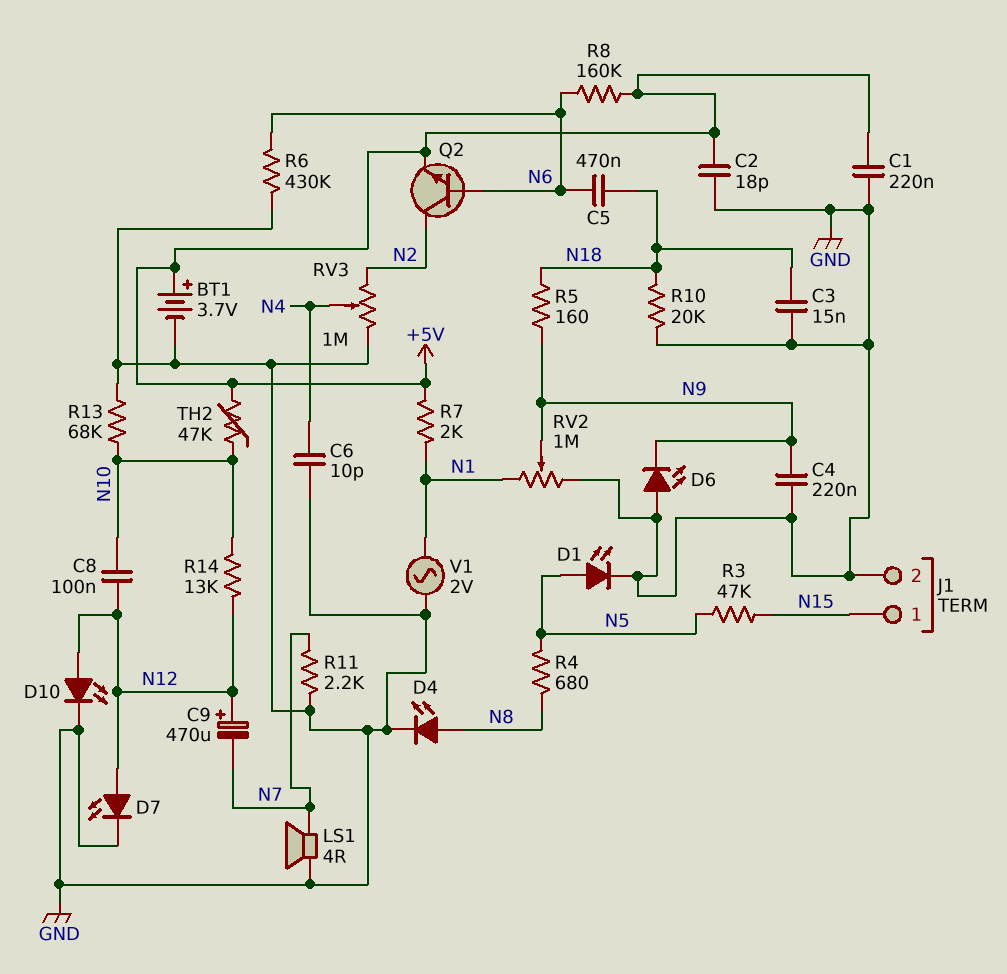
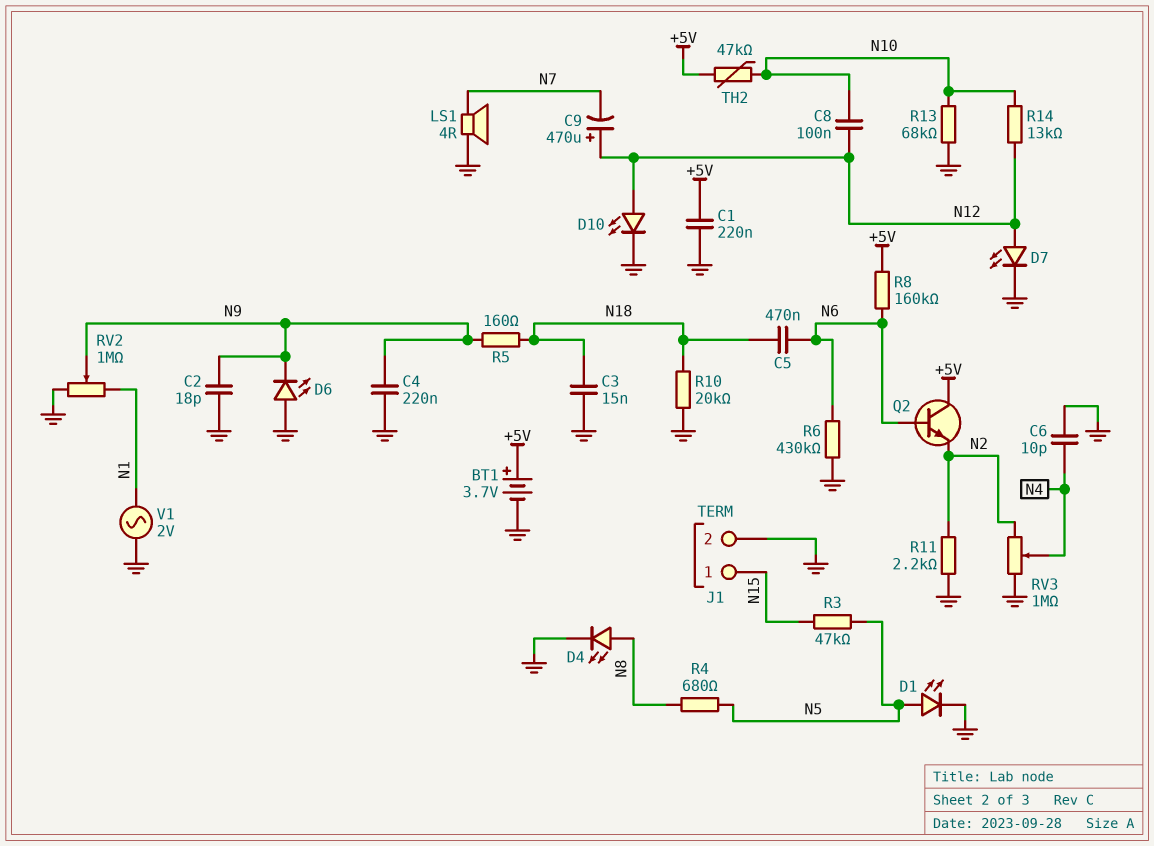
C2: 18pF (+5V, GND) -> 18pF (GND, N9)
Q2: NPN (B N6, C N2, E +5V) -> NPN (B N6, C +5V, E N2)
R7: 2k (+5V, N1) -> none
R11: 2.2k (GND, N7) -> 2.2k (GND, N2)

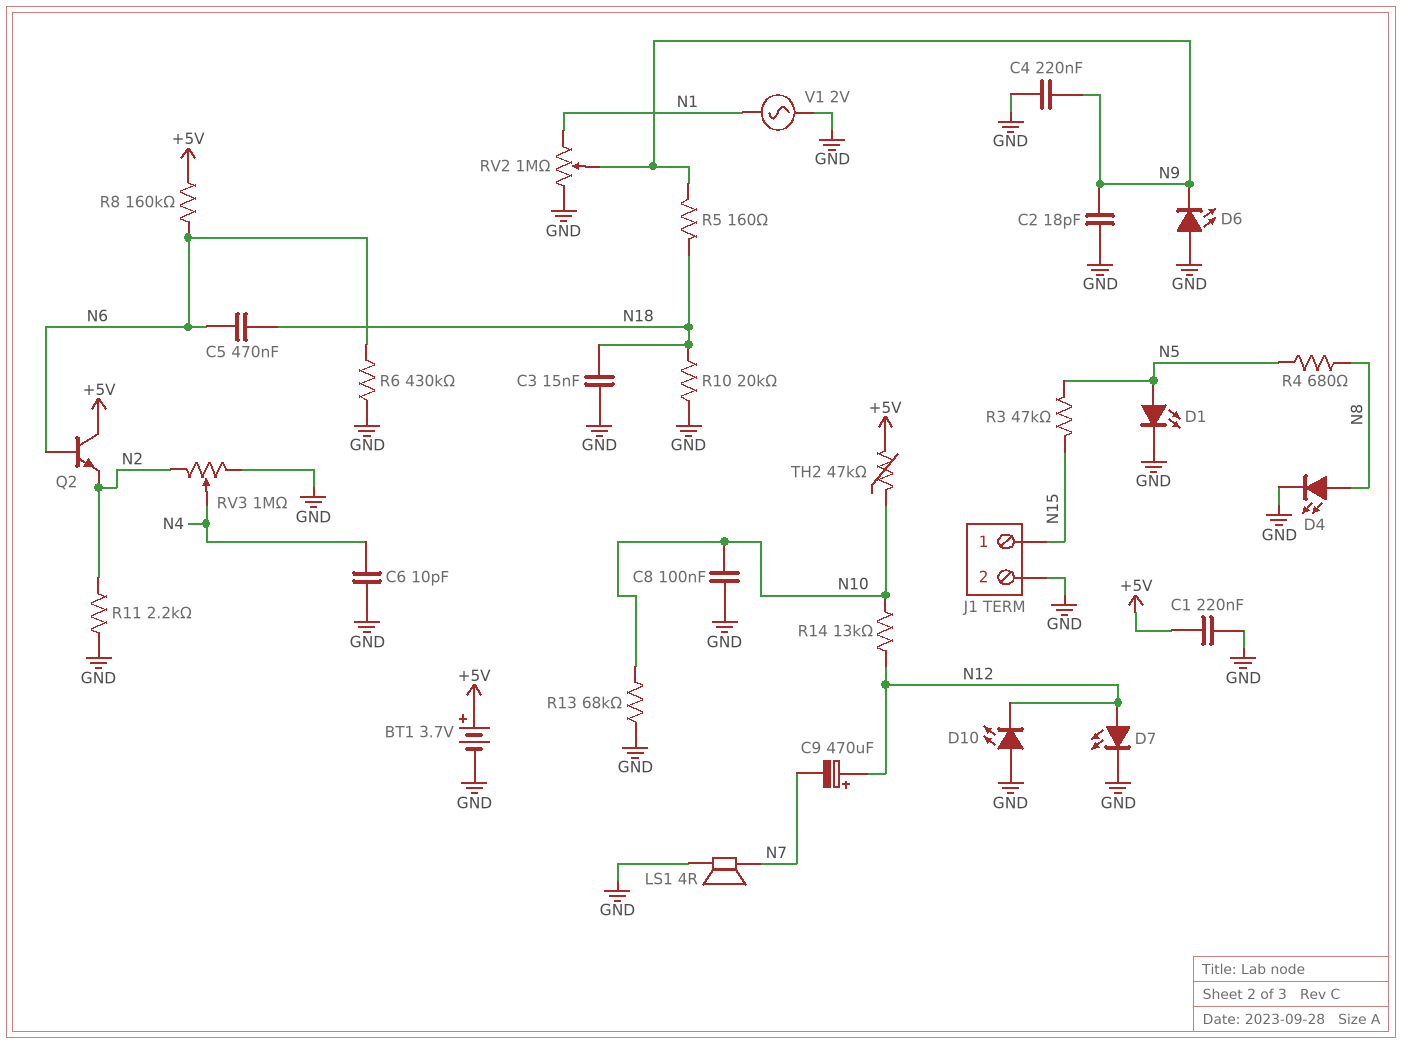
C8: 100nF (N10, N12) -> 100nF (GND, N10)
D10: LED (A N12, K GND) -> LED (A GND, K N12)

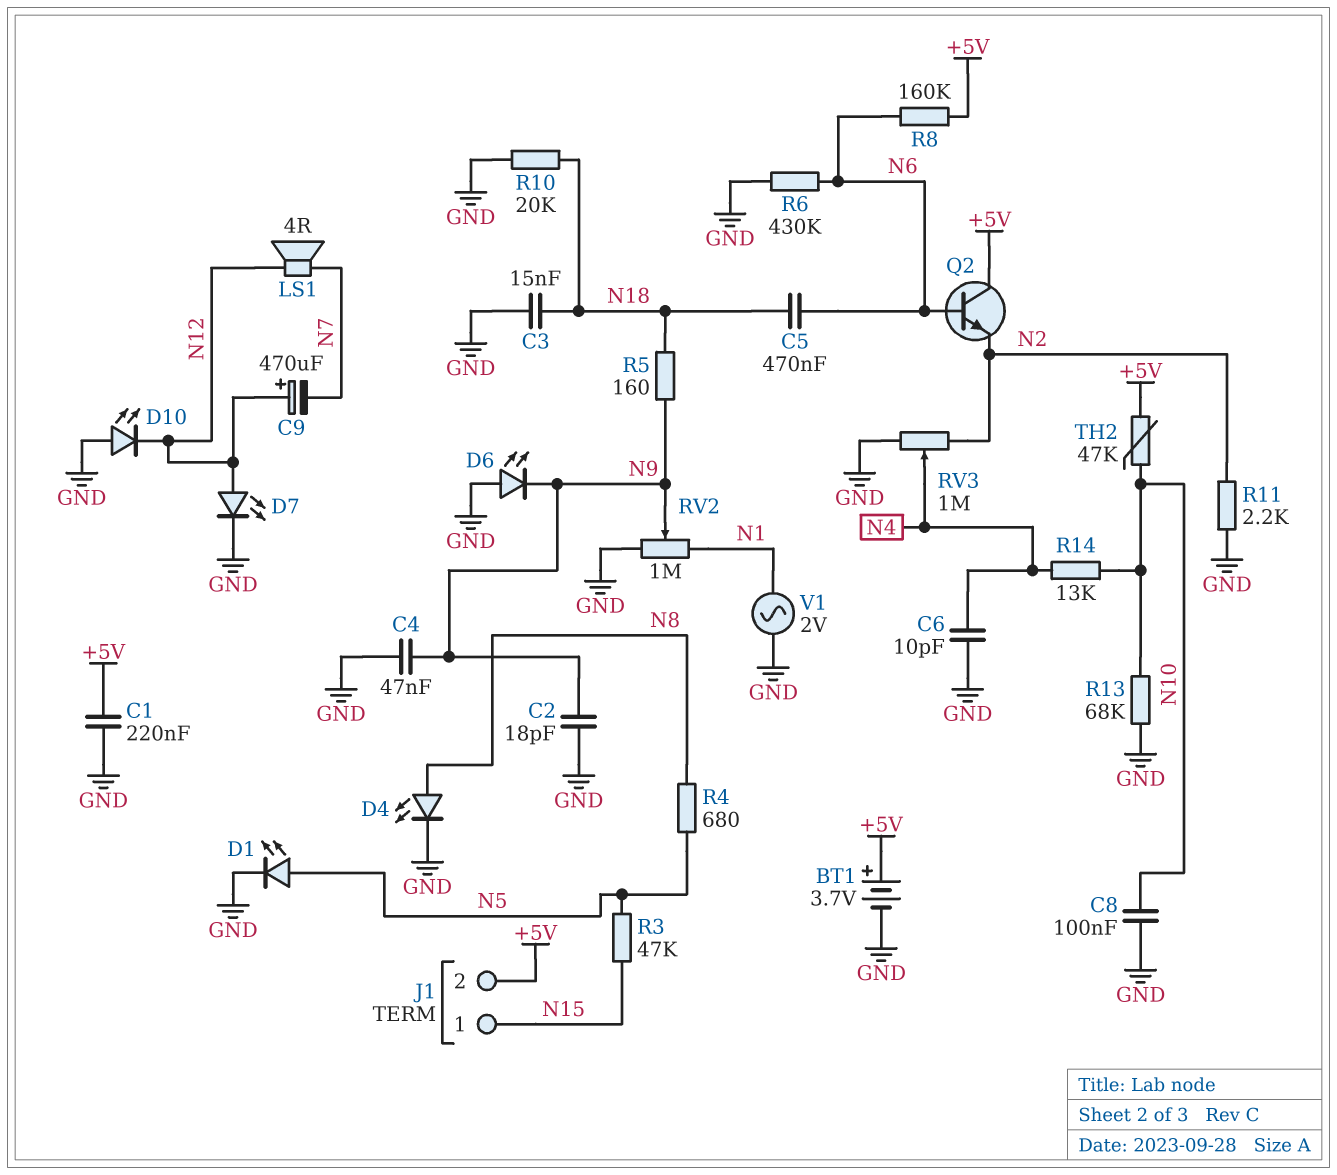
C4: 220nF (GND, N9) -> 47nF (GND, N9)
J1 pin 2: GND -> +5V
LS1: speaker 4R (GND, N7) -> speaker 4R (N7, N12)
R14: 13k (N10, N12) -> 13k (N4, N10)

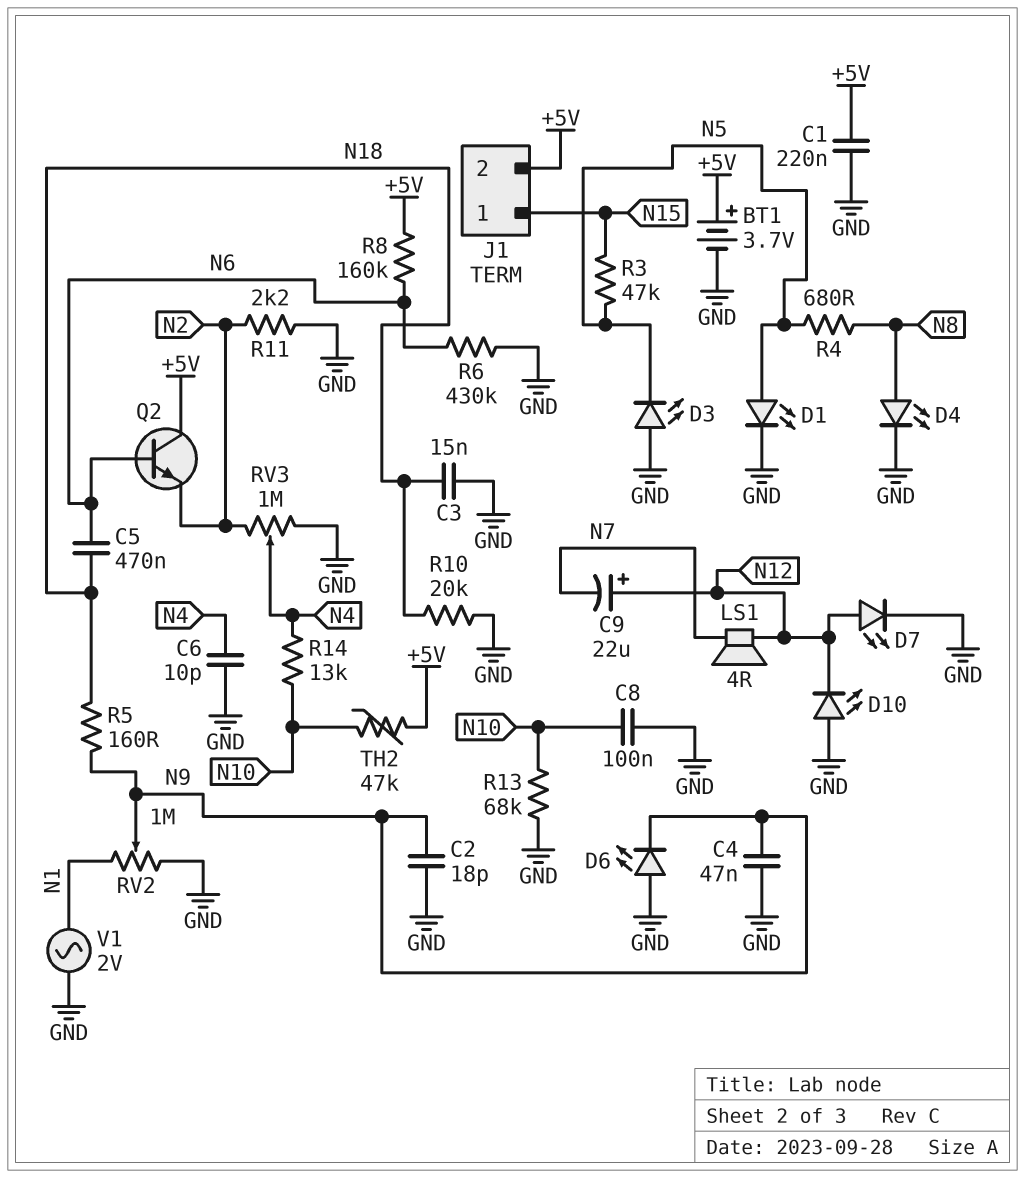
C9: 470uF (plus N12, minus N7) -> 22uF (plus N12, minus N7)
D3: none -> LED (A GND, K N5)

